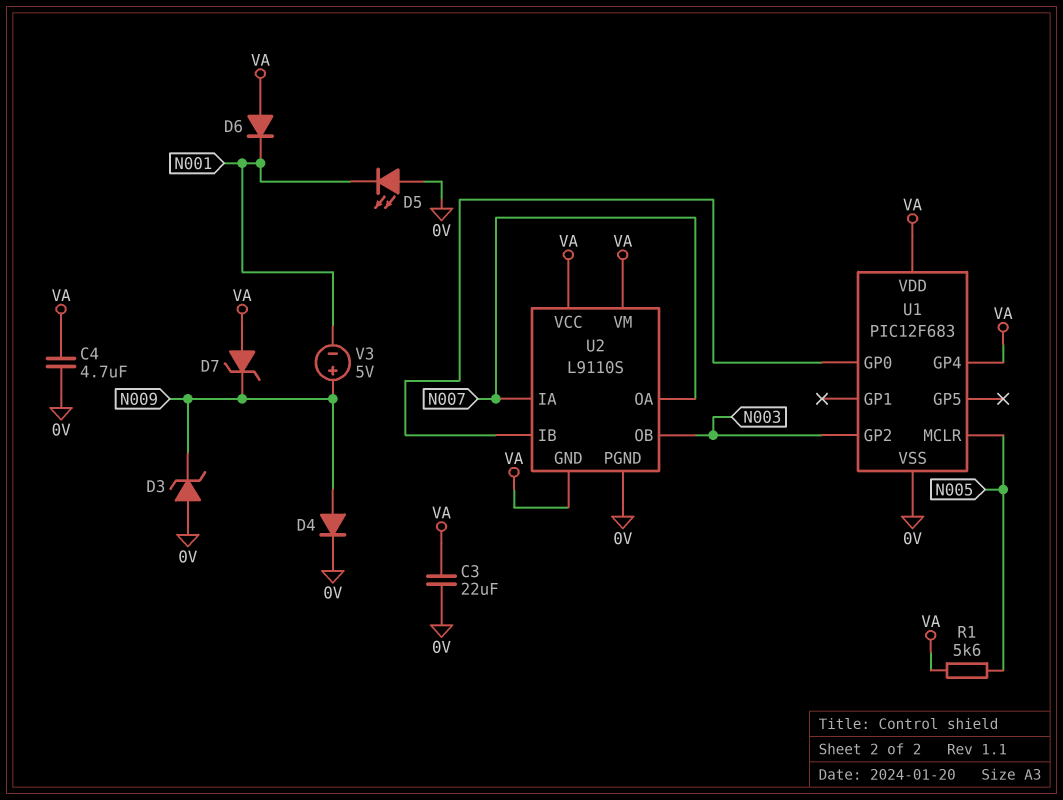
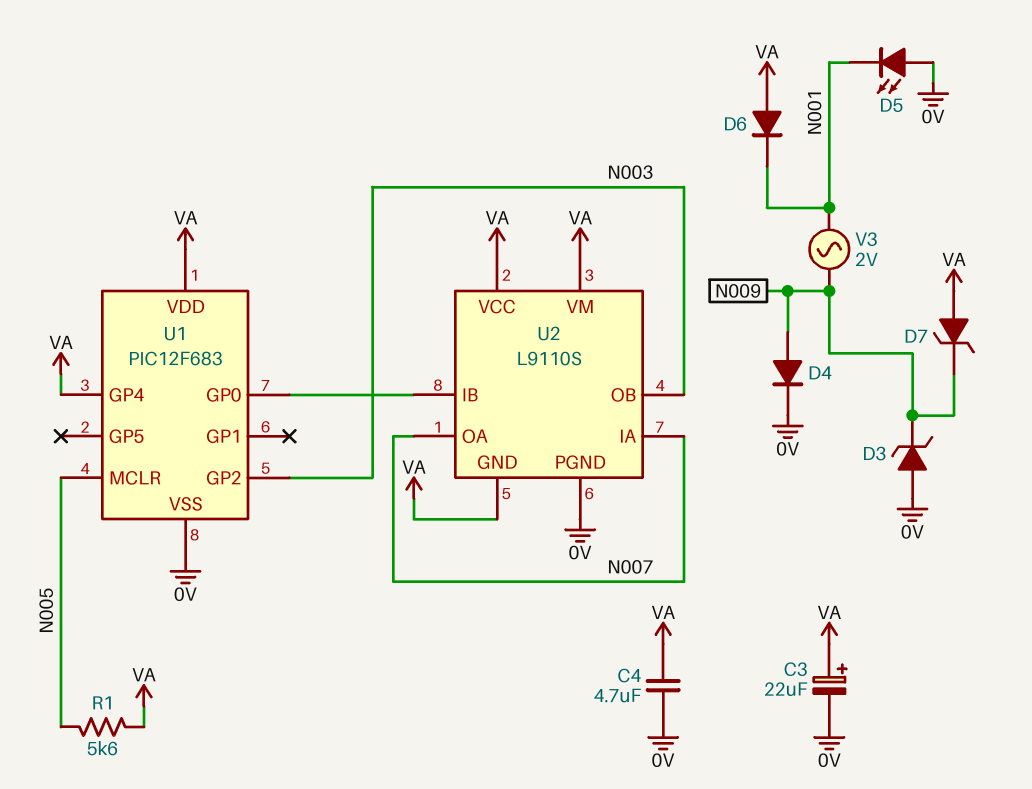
C3: 22uF (0V, VA) -> 22uF (plus VA, minus 0V)
V3: 5V (plus N009, minus N001) -> AC 2V (N001, N009)

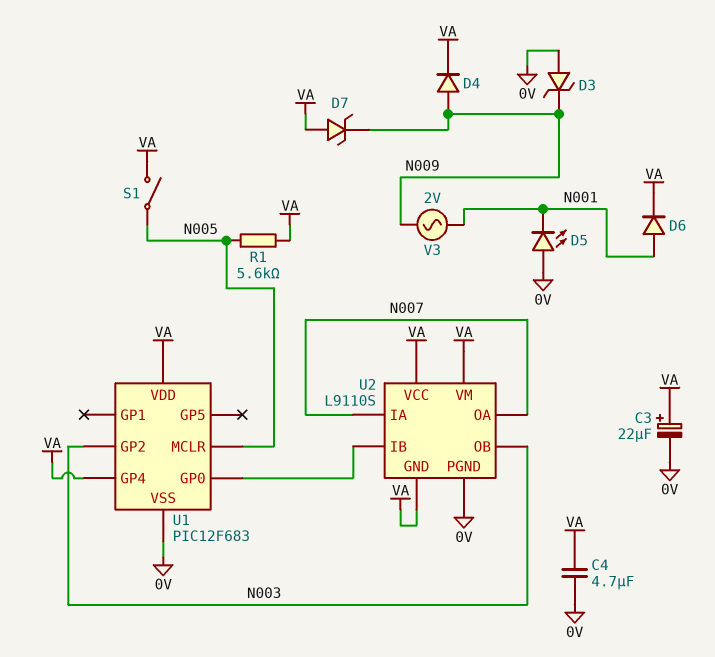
D4: diode (A N009, K 0V) -> diode (A N009, K VA)
D6: diode (A VA, K N001) -> diode (A N001, K VA)
S1: none -> switch (N005, VA)

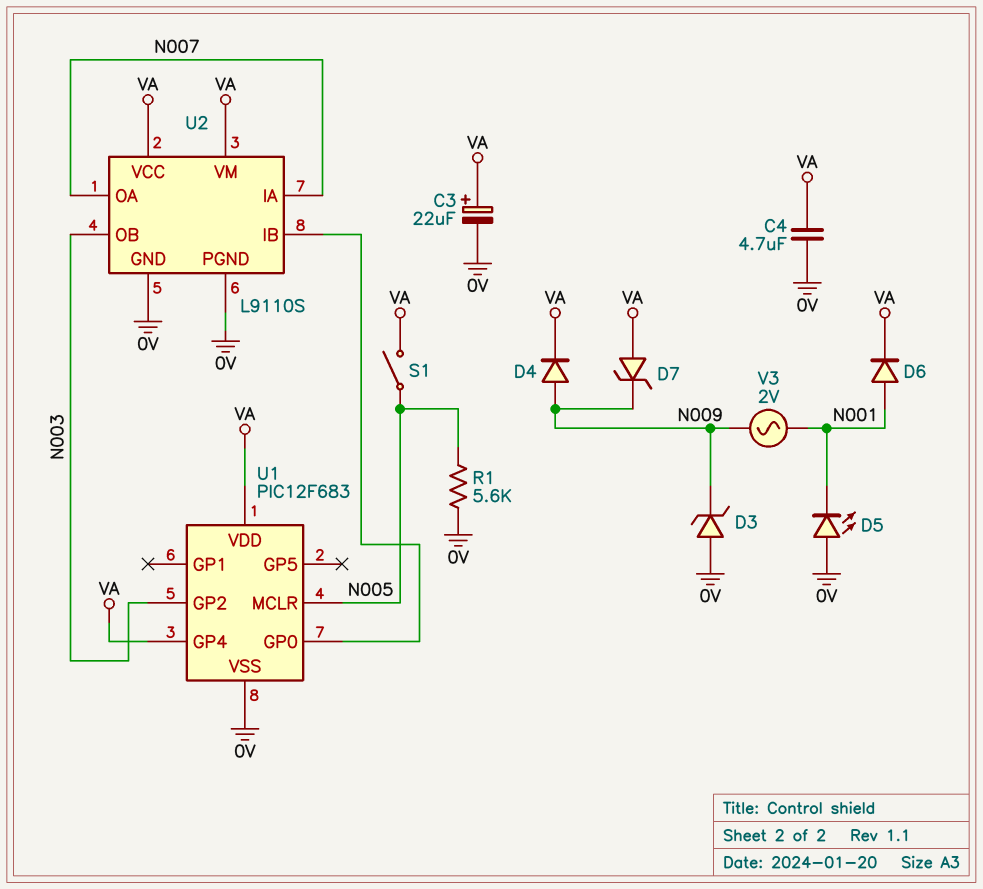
R1: 5.6k (N005, VA) -> 5.6k (0V, N005)
U2 pin GND: VA -> 0V

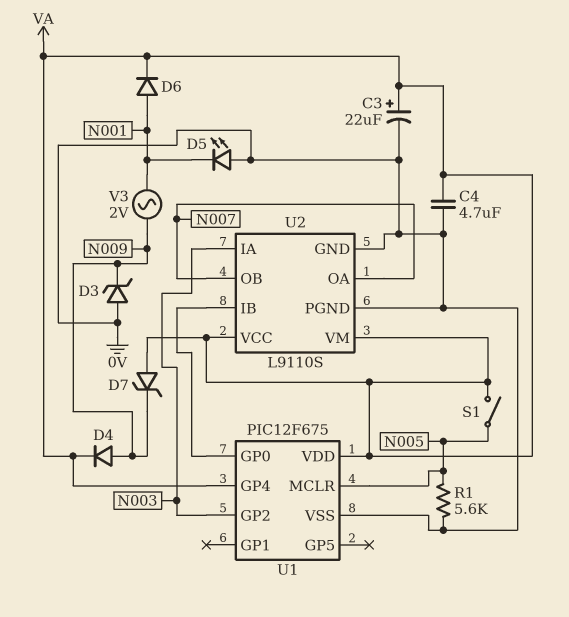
U1: PIC12F683 -> PIC12F675
U2 pin IA: N007 -> N003
U2 pin OB: N003 -> N007

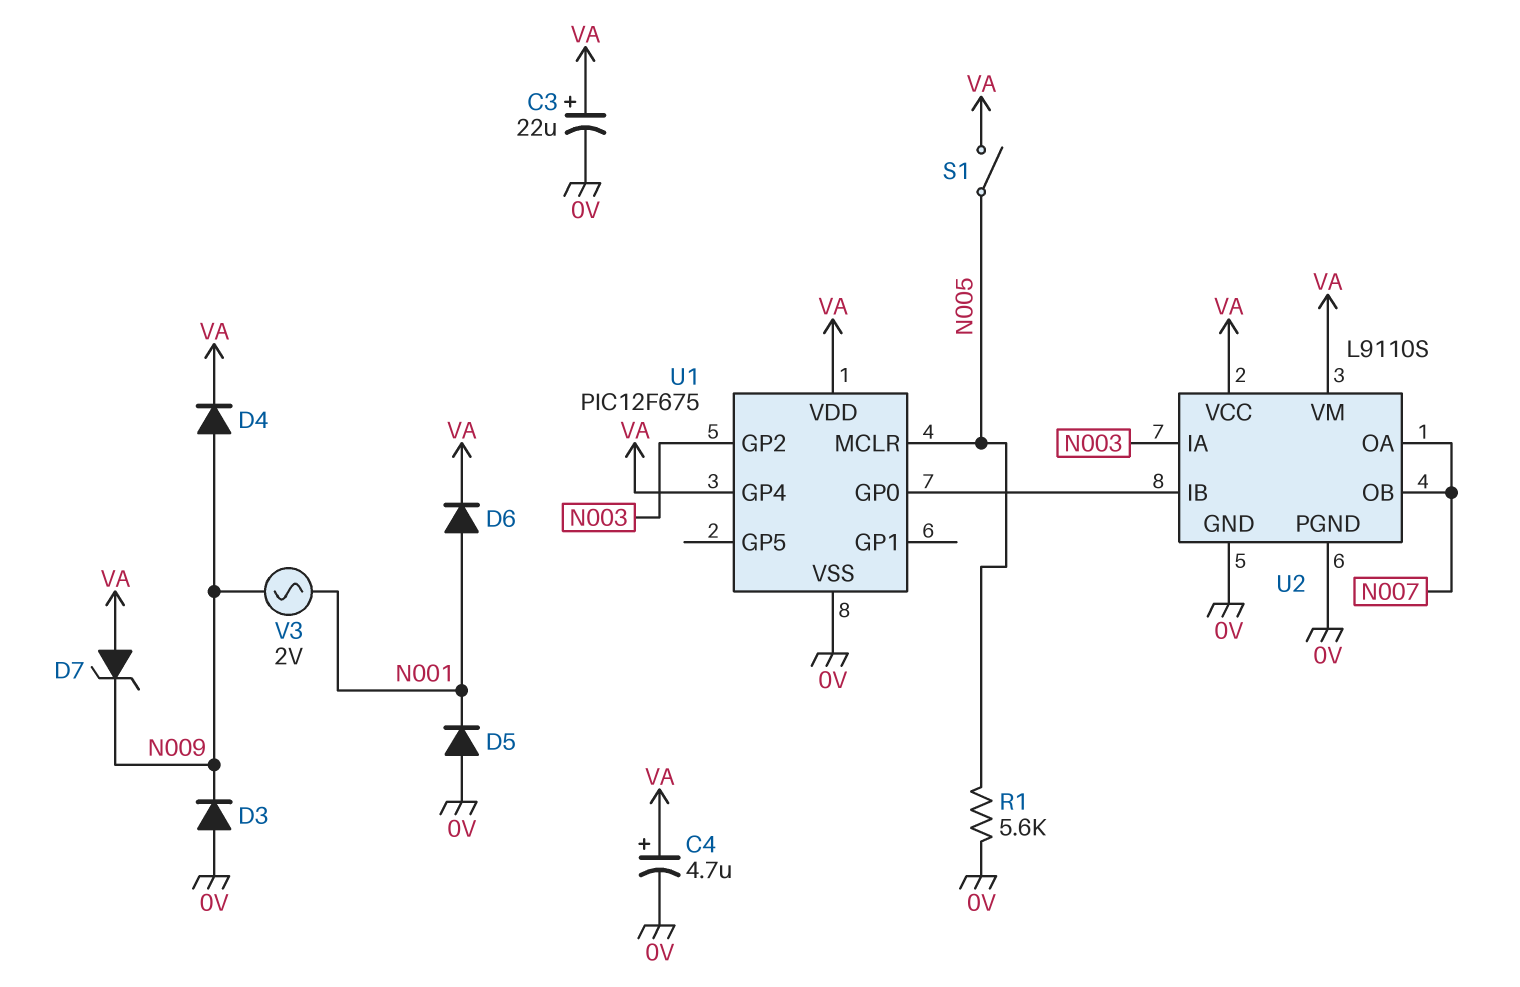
C4: 4.7uF (0V, VA) -> 4.7uF (plus VA, minus 0V)
D3: zener (A 0V, K N009) -> diode (A 0V, K N009)
D5: LED (A 0V, K N001) -> diode (A 0V, K N001)

